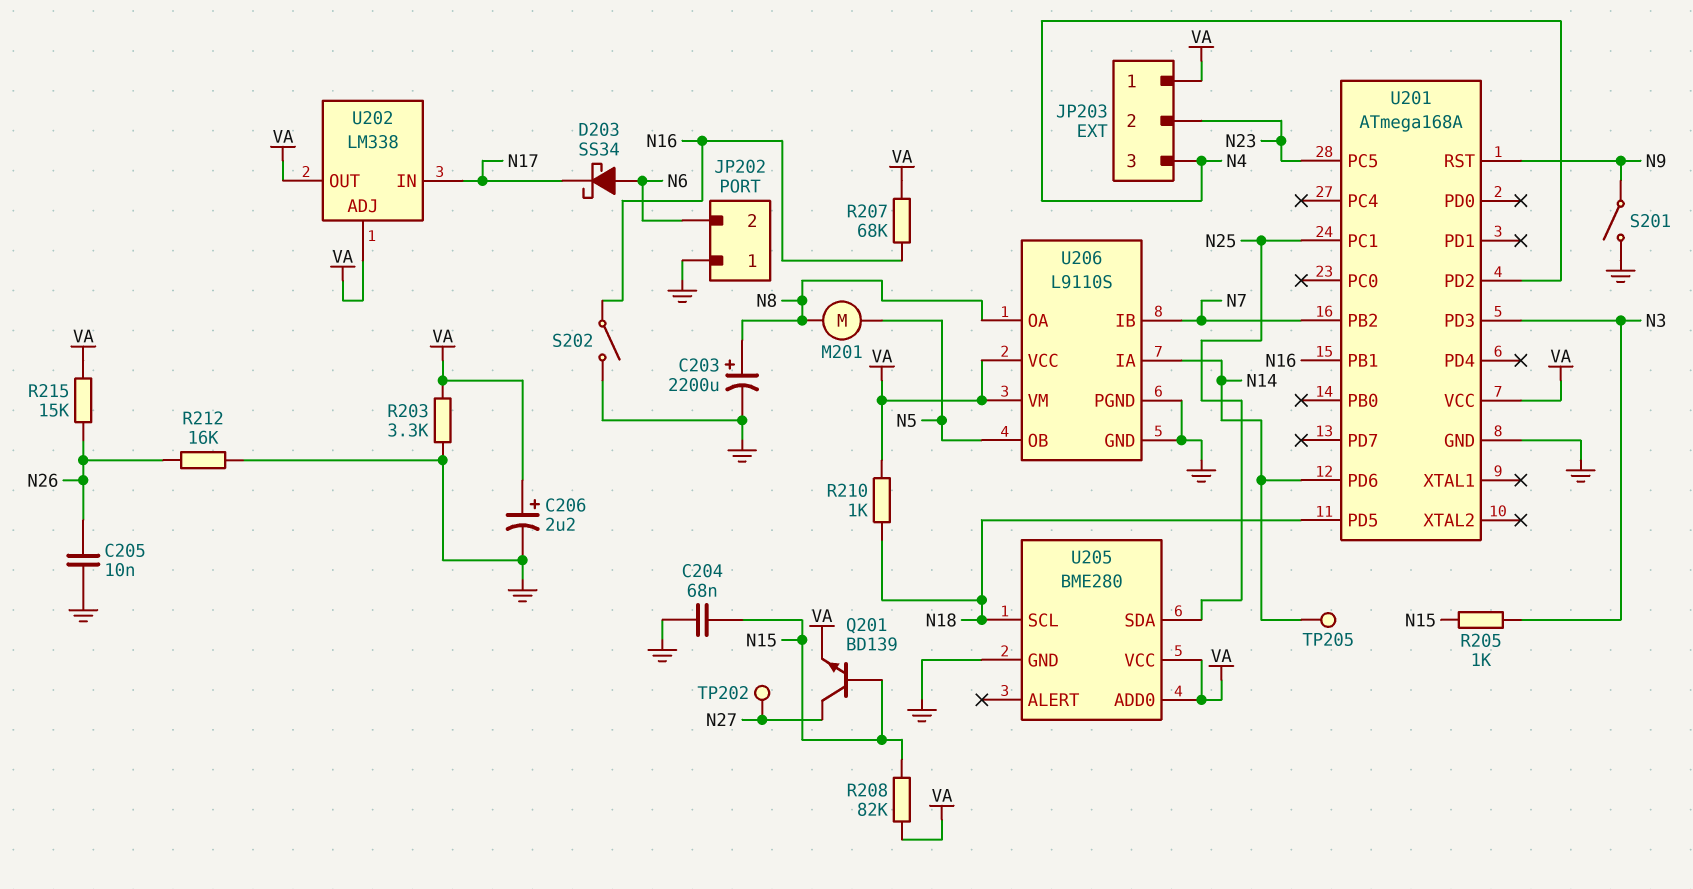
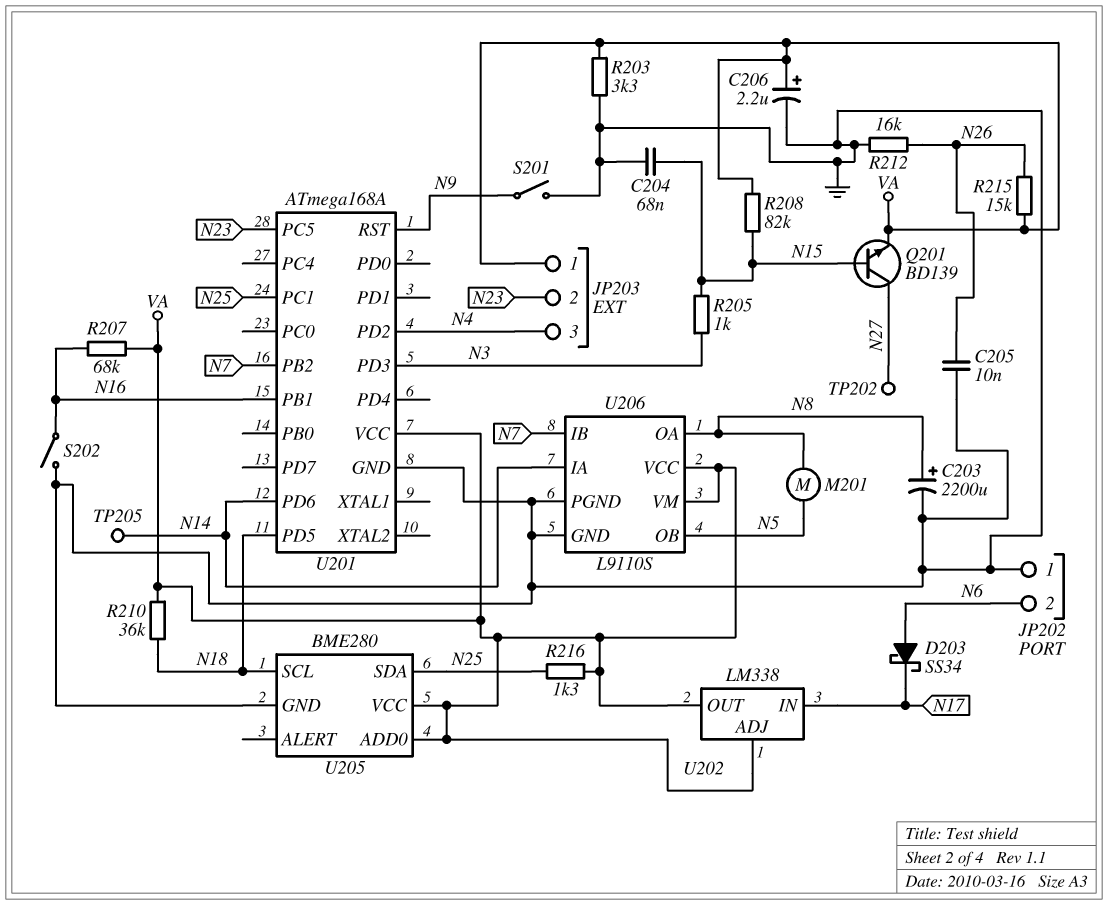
R210: 1k (N18, VA) -> 36k (N18, VA)
R216: none -> 1.3k (N25, VA)

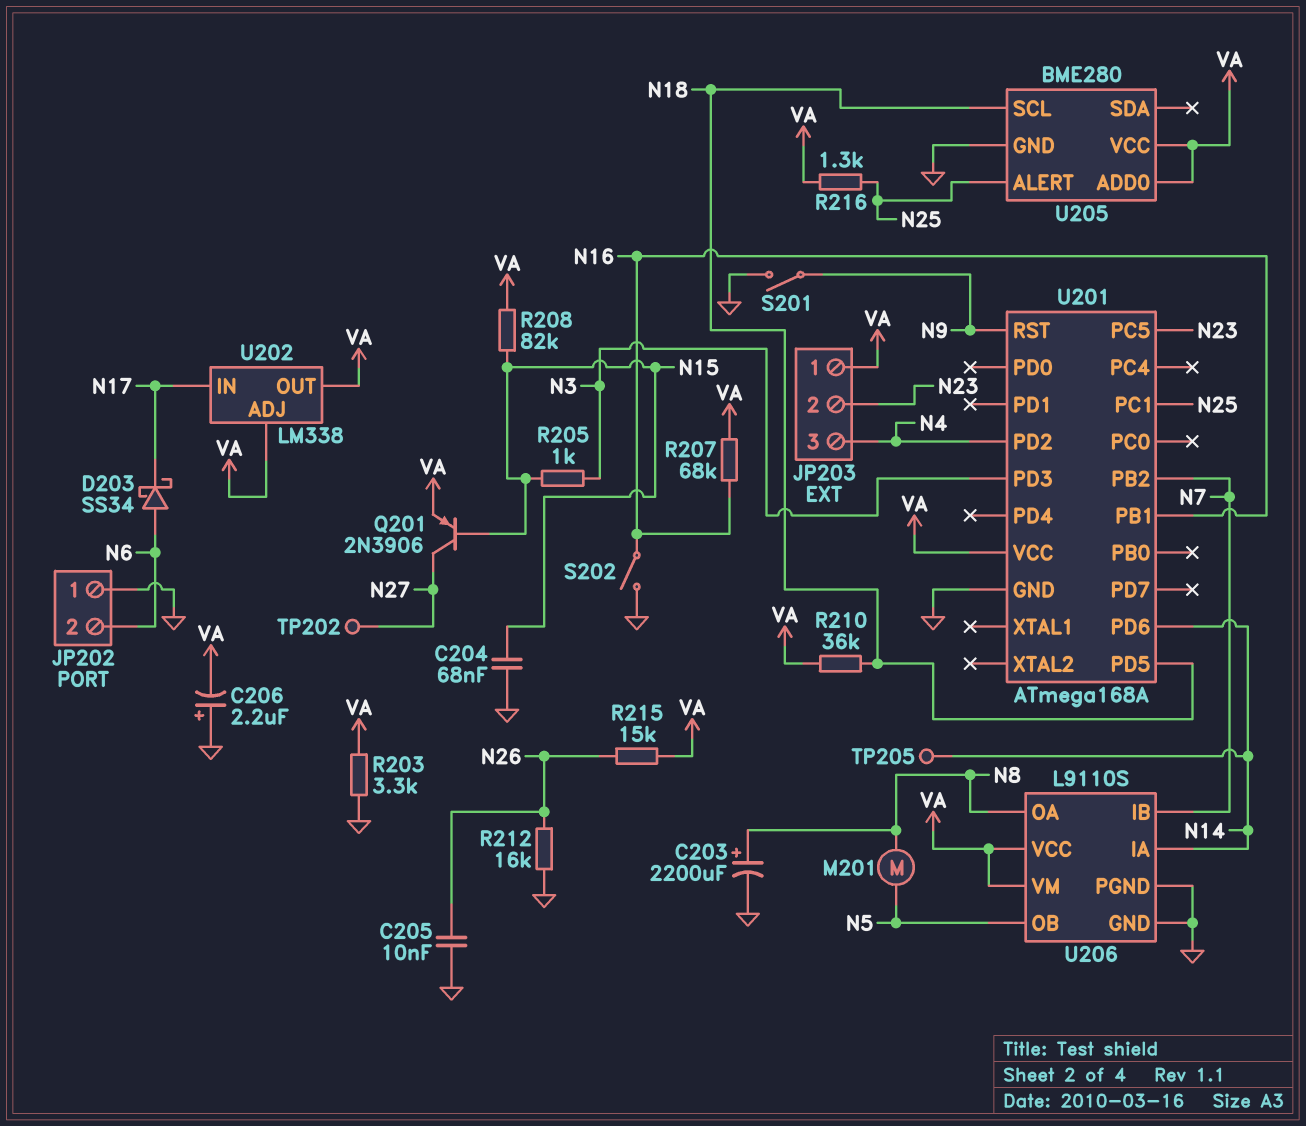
C206: 2.2uF (plus VA, minus GND) -> 2.2uF (plus GND, minus VA)
Q201: NPN BD139 (B N15, C N27, E VA) -> PNP 2N3906 (B N15, C N27, E VA)
U205 pin ALERT: none -> N25
U205 pin SDA: N25 -> none

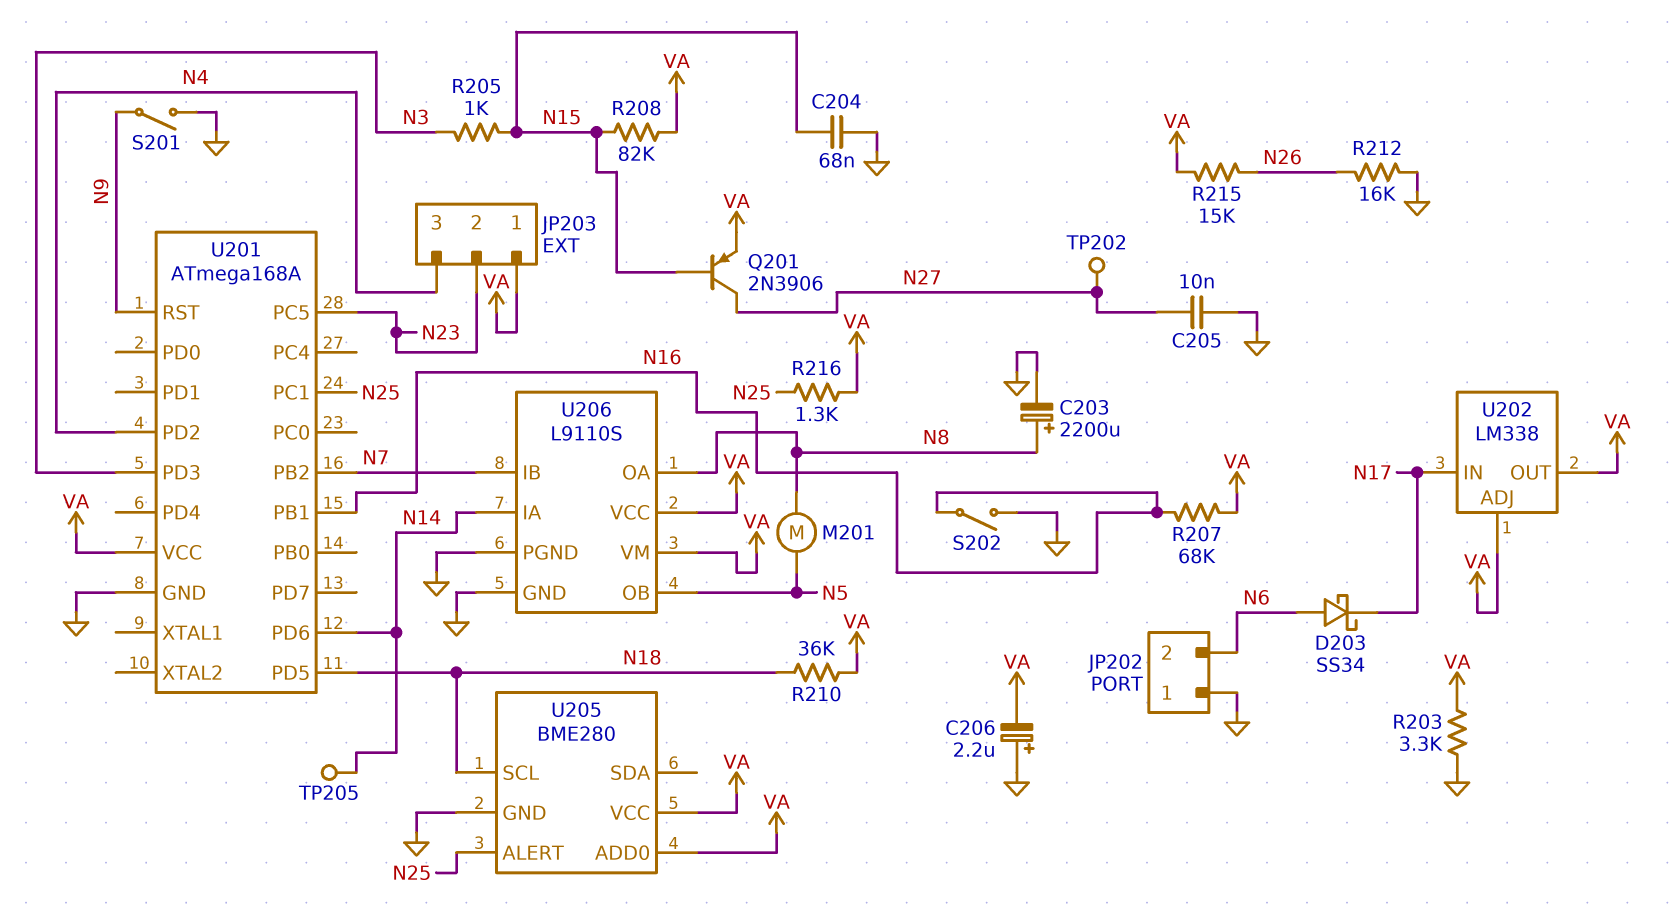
C205: 10nF (GND, N26) -> 10nF (GND, N27)

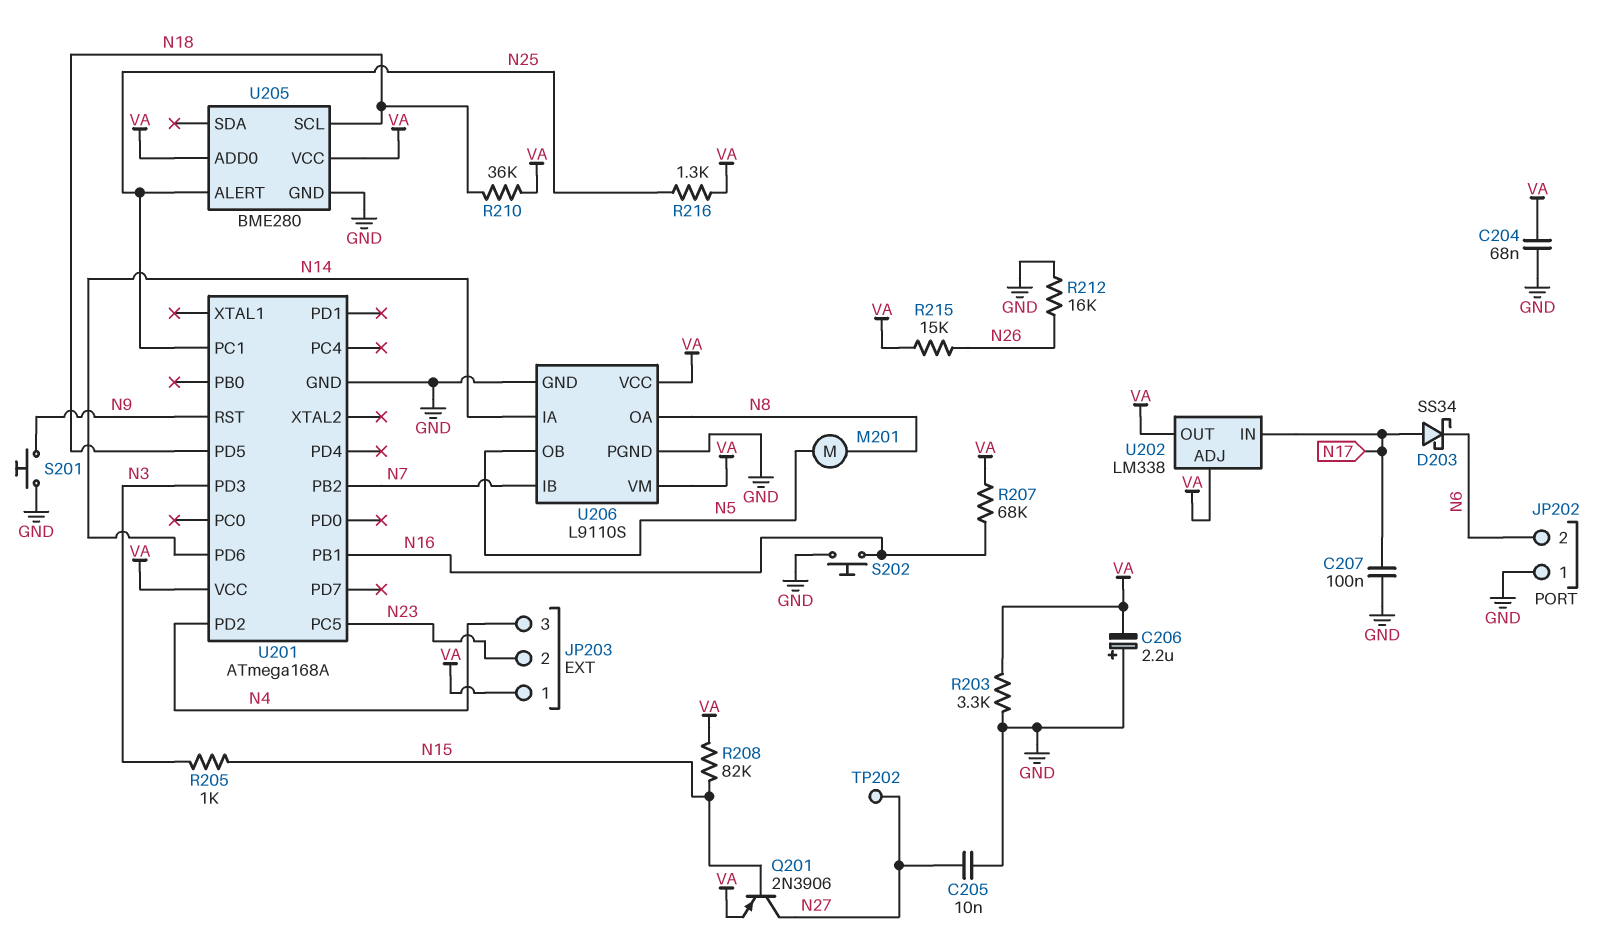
C203: 2200uF (plus N8, minus GND) -> none
C204: 68nF (GND, N15) -> 68nF (GND, VA)
C207: none -> 100nF (GND, N17)
D203: schottky SS34 (A N6, K N17) -> schottky SS34 (A N17, K N6)
S201: switch (GND, N9) -> button (GND, N9)
S202: switch (GND, N16) -> button (GND, N16)
TP205: test point (N14) -> none

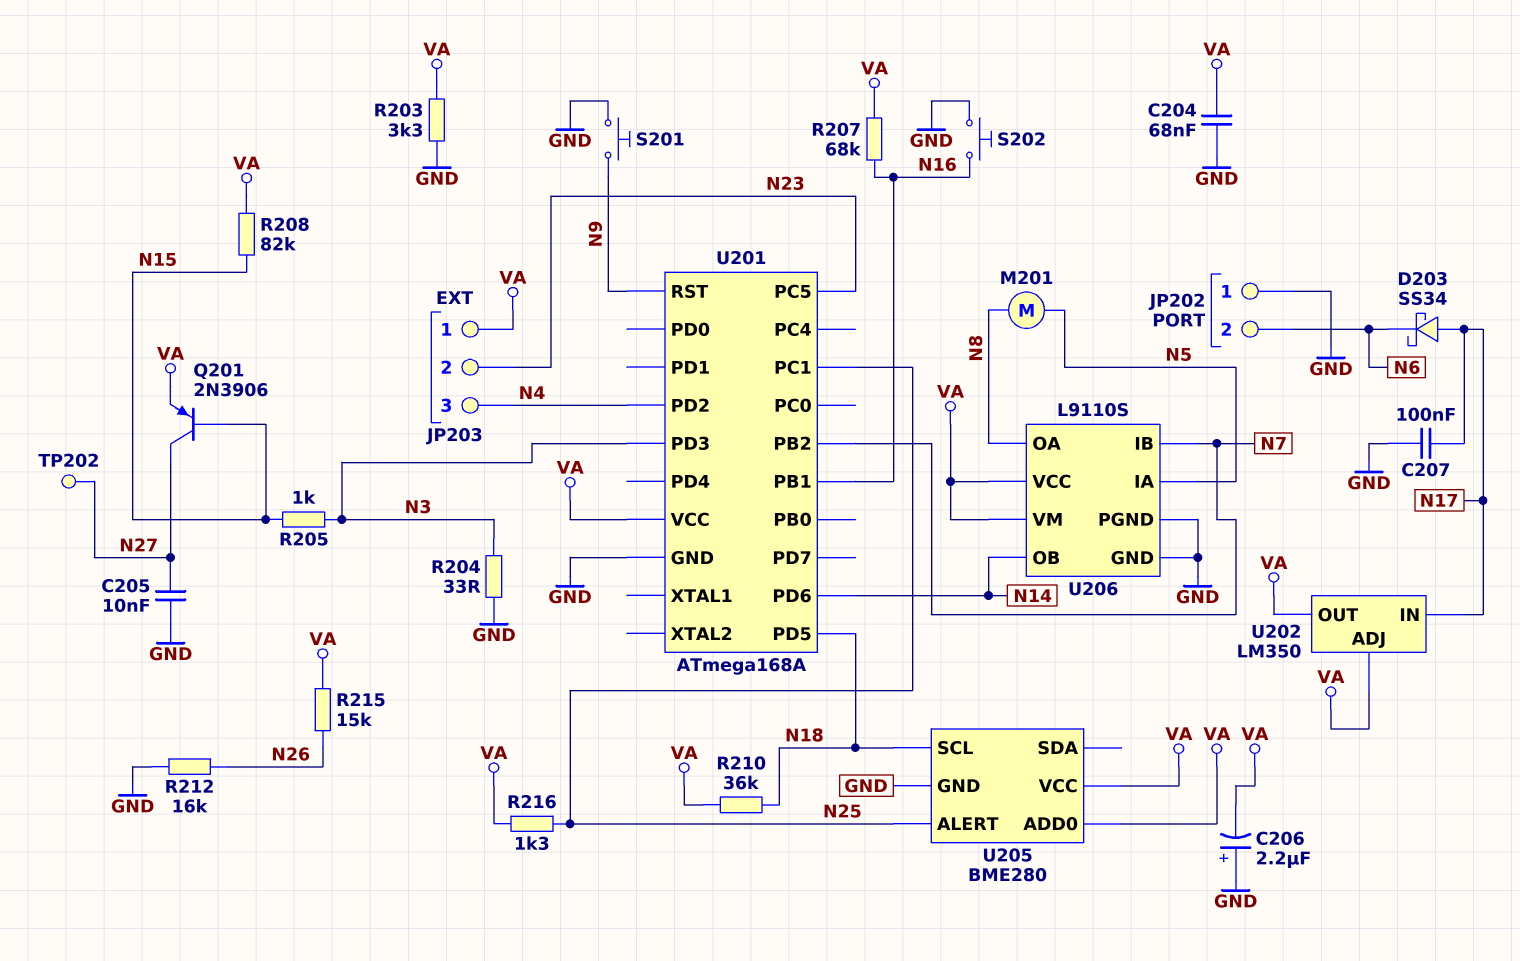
R204: none -> 33 (GND, N3)
U202: LM338 -> LM350
U206 pin IA: N14 -> N5
U206 pin OB: N5 -> N14

